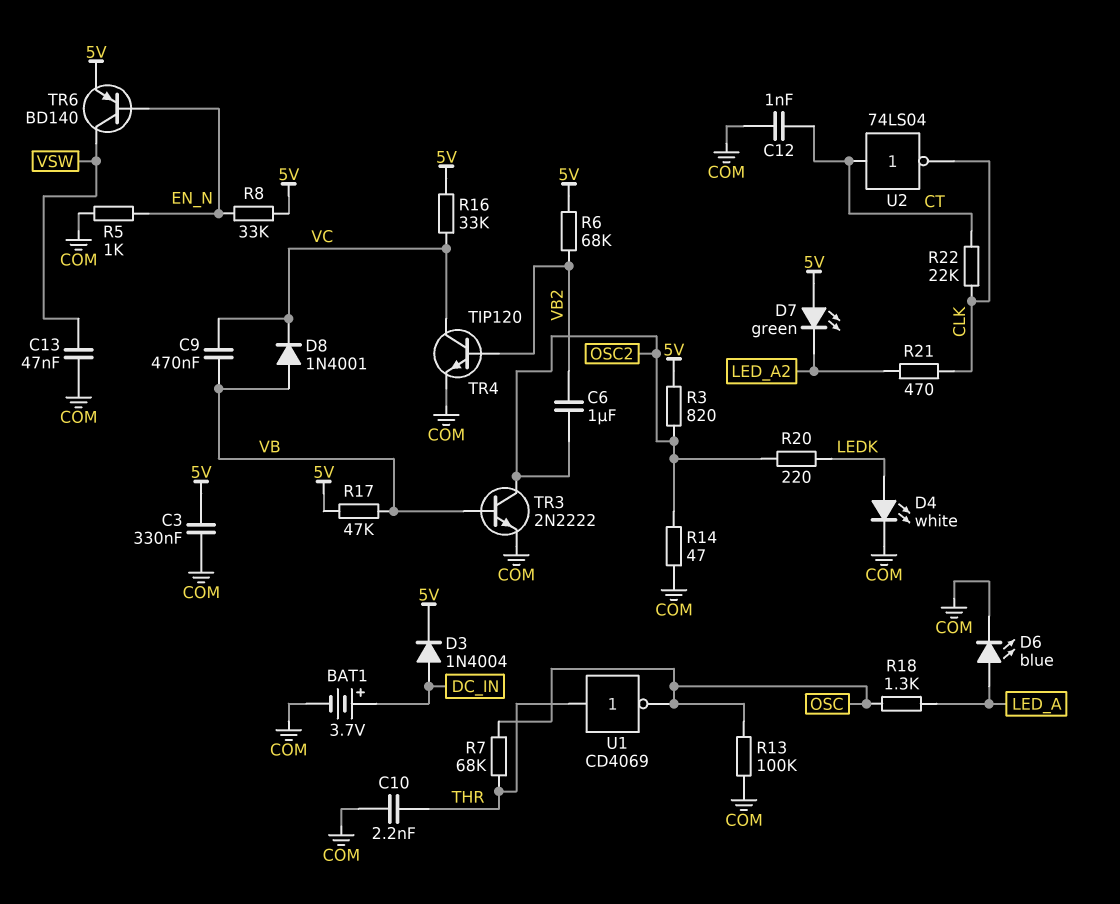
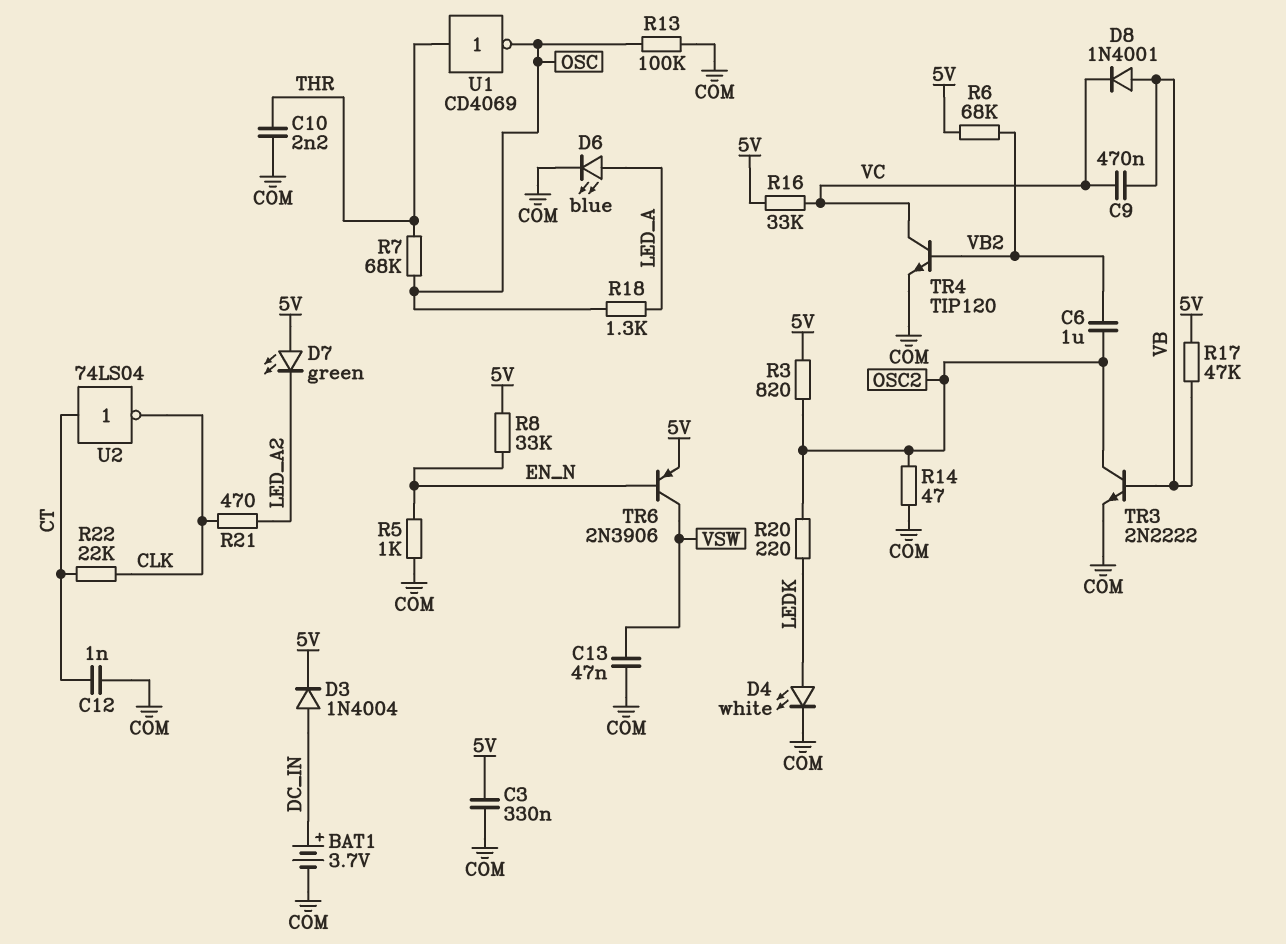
TR6: PNP BD140 (B EN_N, C VSW, E 5V) -> PNP 2N3906 (B EN_N, C VSW, E 5V)

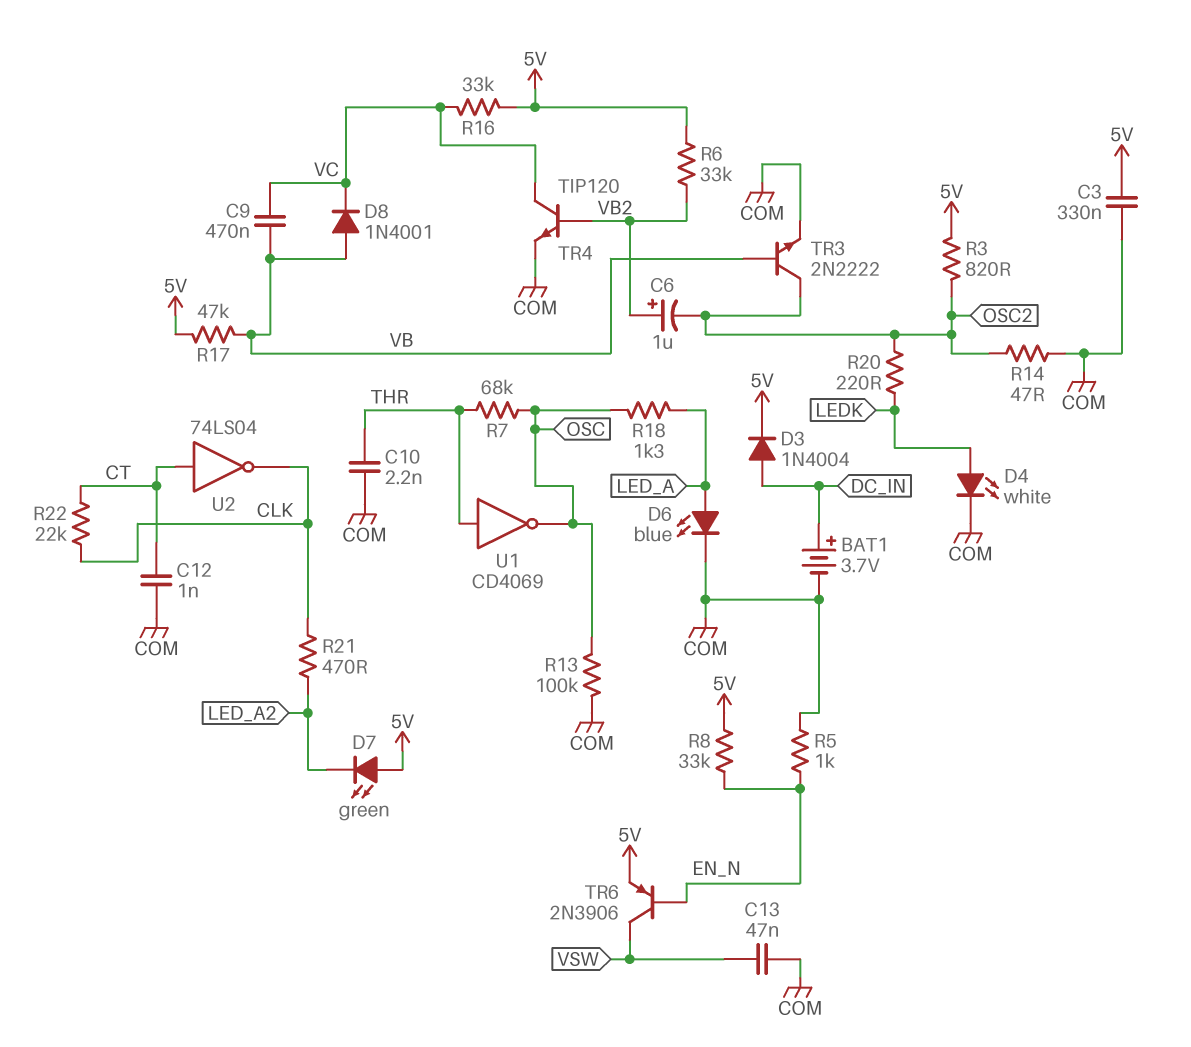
C6: 1uF (OSC2, VB2) -> 1uF (plus VB2, minus OSC2)
R6: 68k (5V, VB2) -> 33k (5V, VB2)

